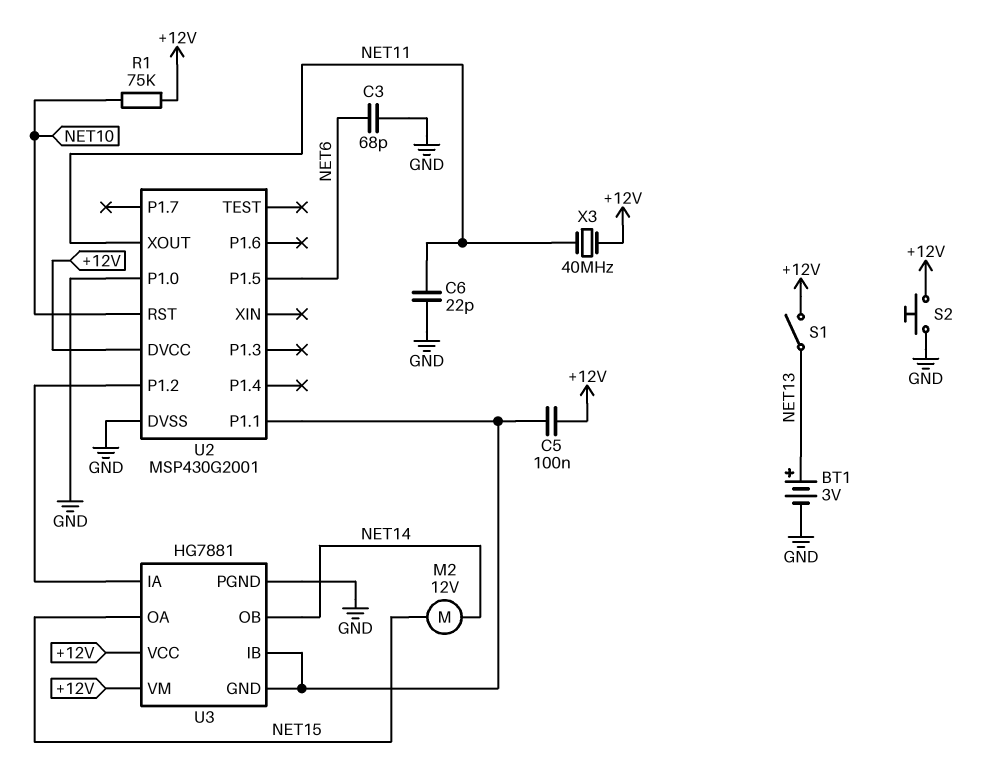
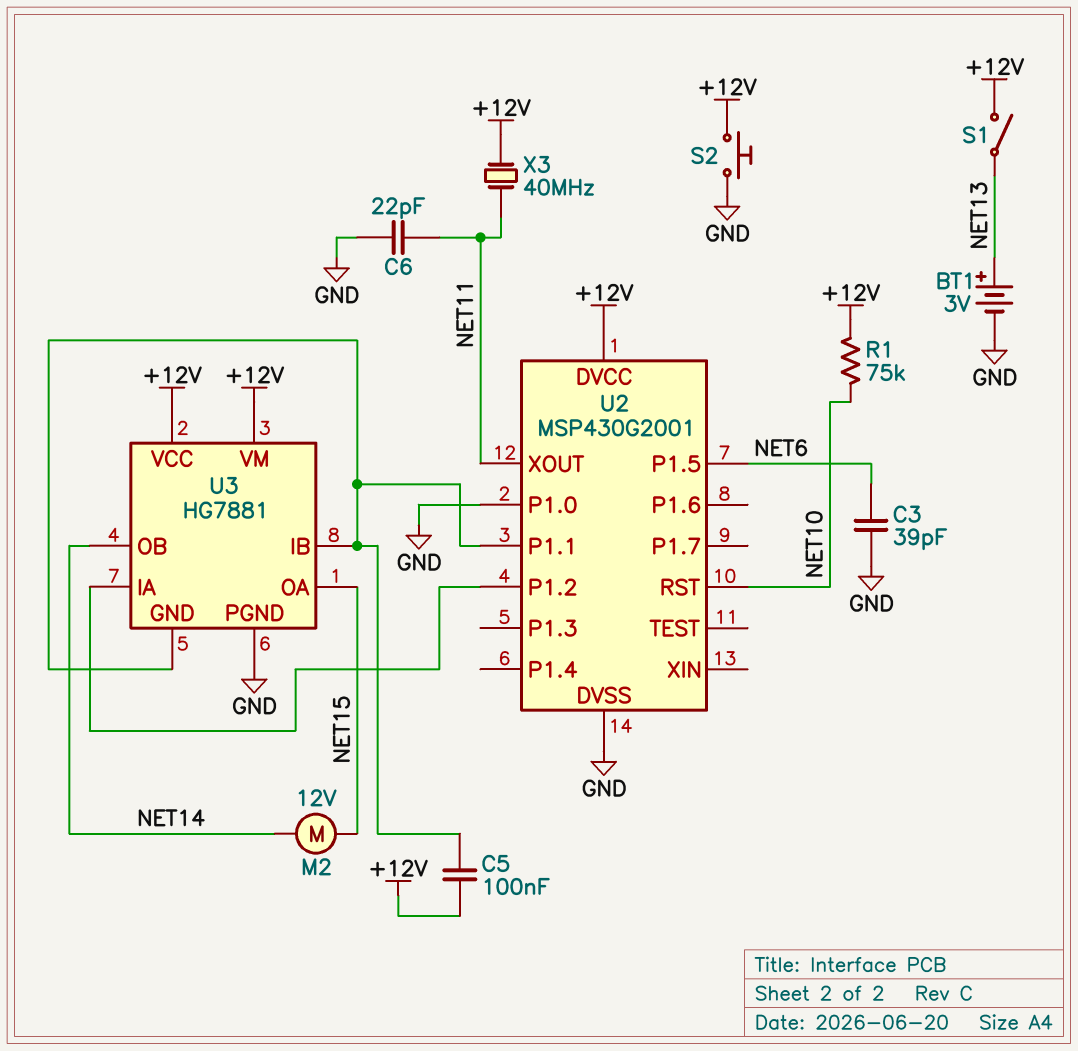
C3: 68pF (GND, NET6) -> 39pF (GND, NET6)

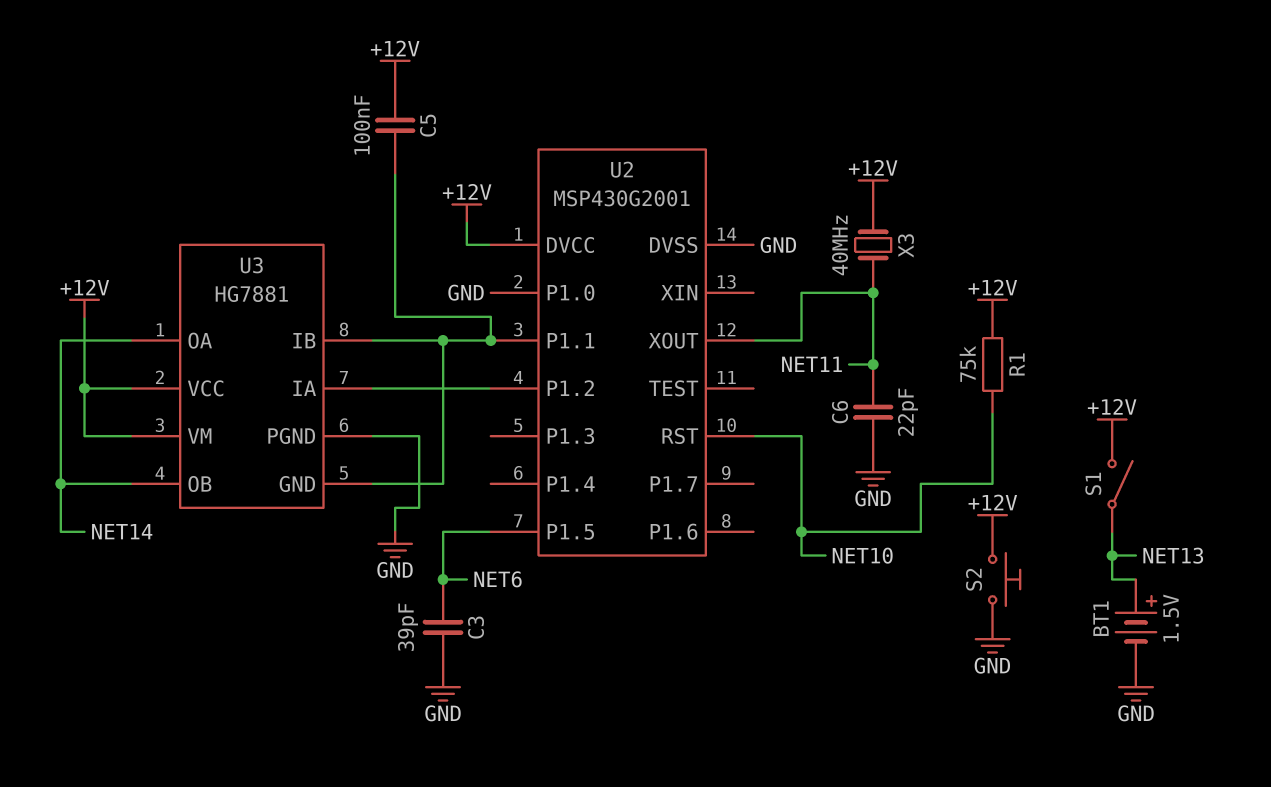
BT1: 3V (plus NET13, minus GND) -> 1.5V (plus NET13, minus GND)
M2: motor 12V (NET14, NET15) -> none
U3 pin OA: NET15 -> NET14

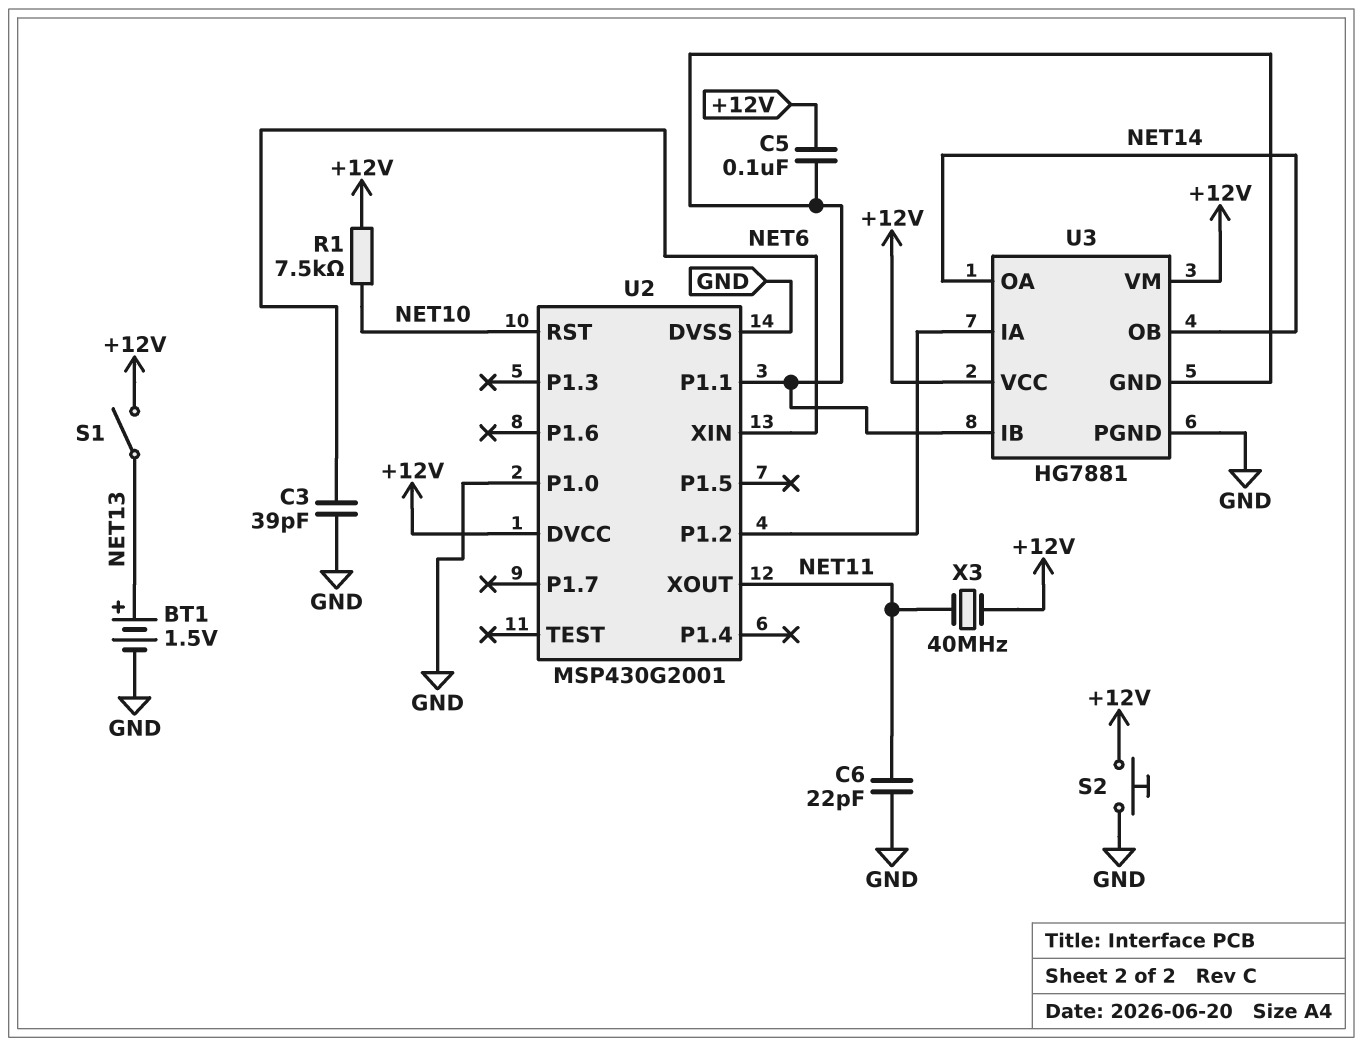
R1: 75k (+12V, NET10) -> 7.5k (+12V, NET10)
U2 pin P1.5: NET6 -> none
U2 pin XIN: none -> NET6

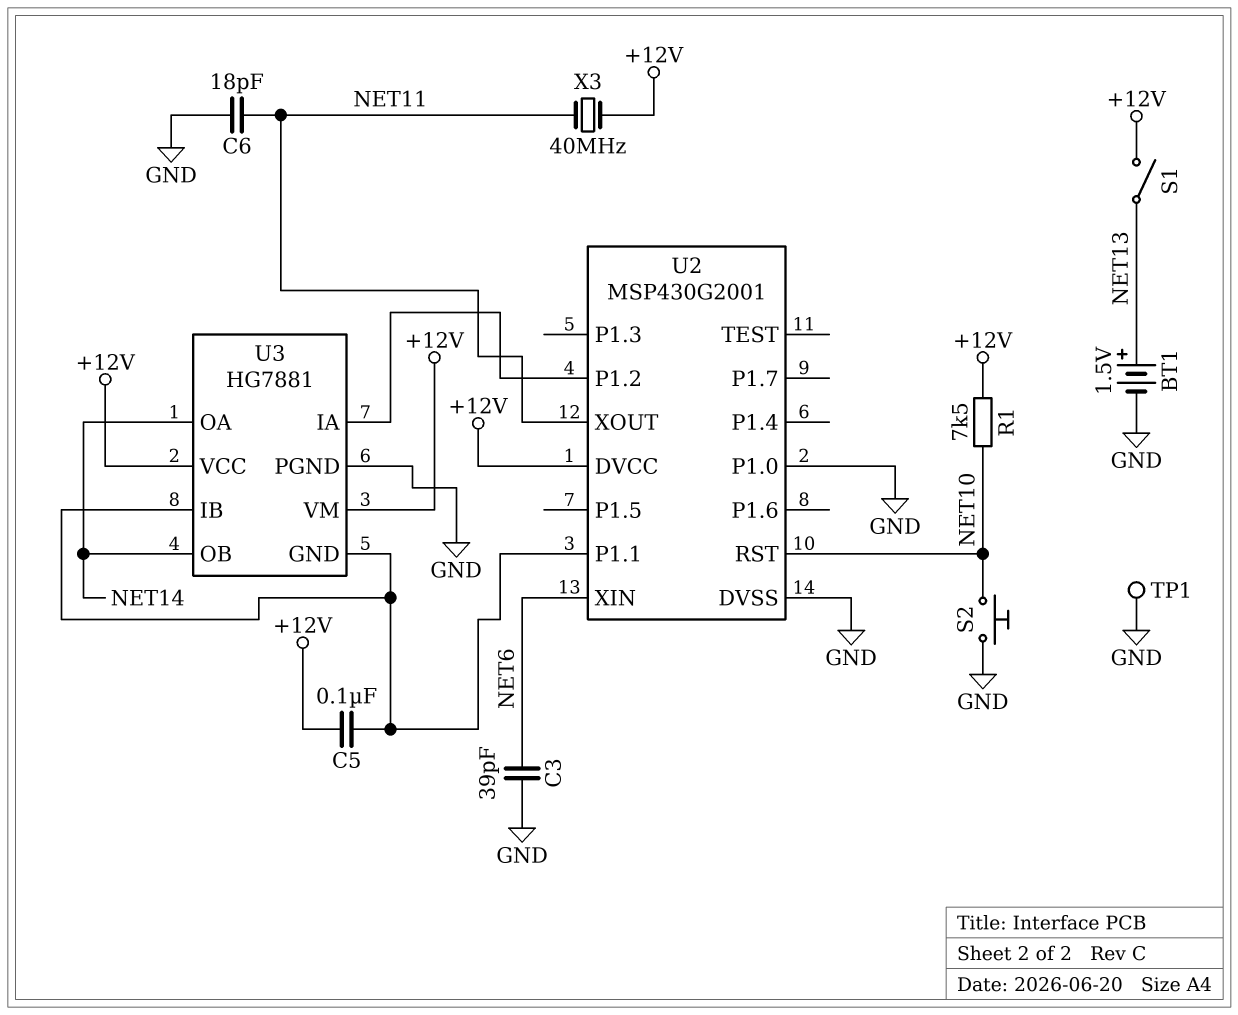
C6: 22pF (GND, NET11) -> 18pF (GND, NET11)
S2: button (+12V, GND) -> button (GND, NET10)
TP1: none -> test point (GND)

